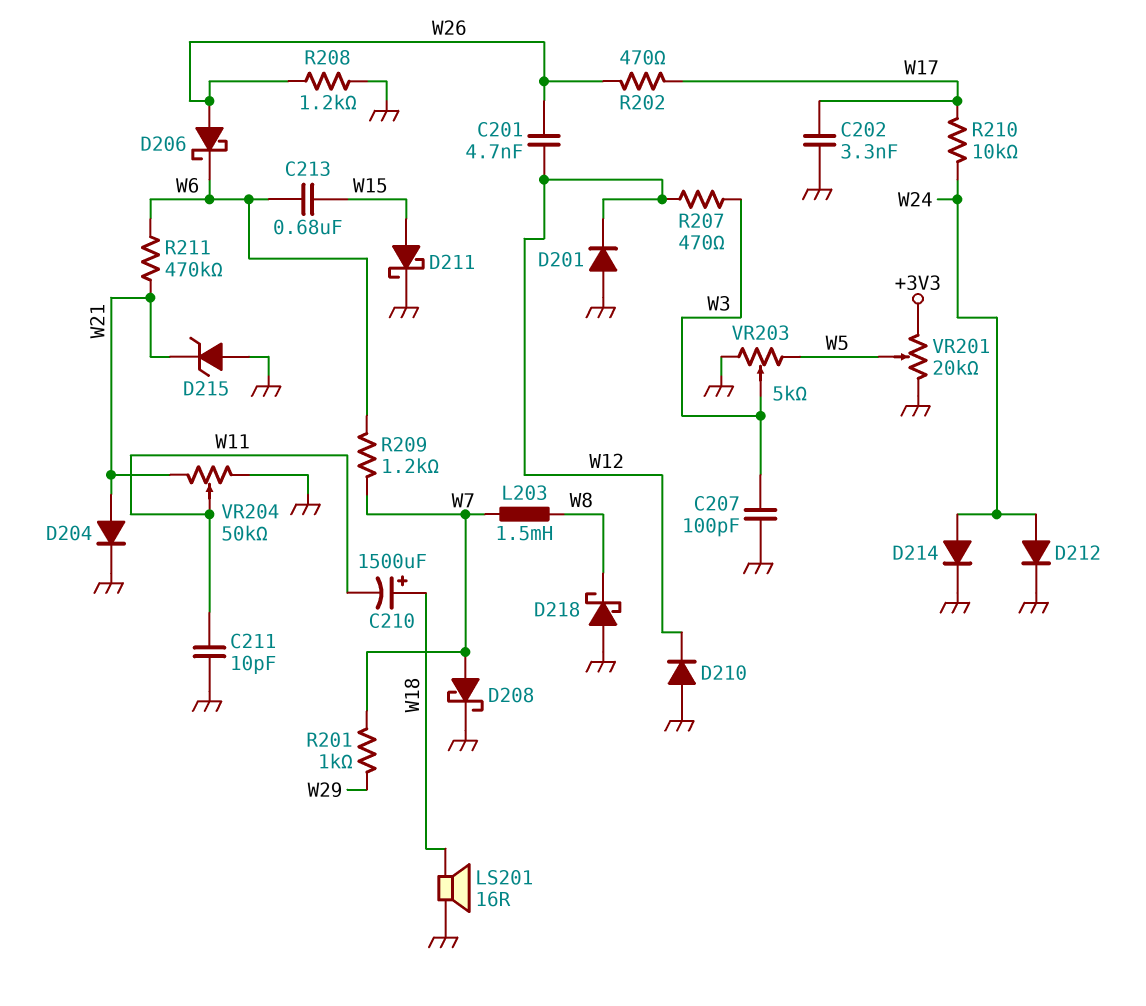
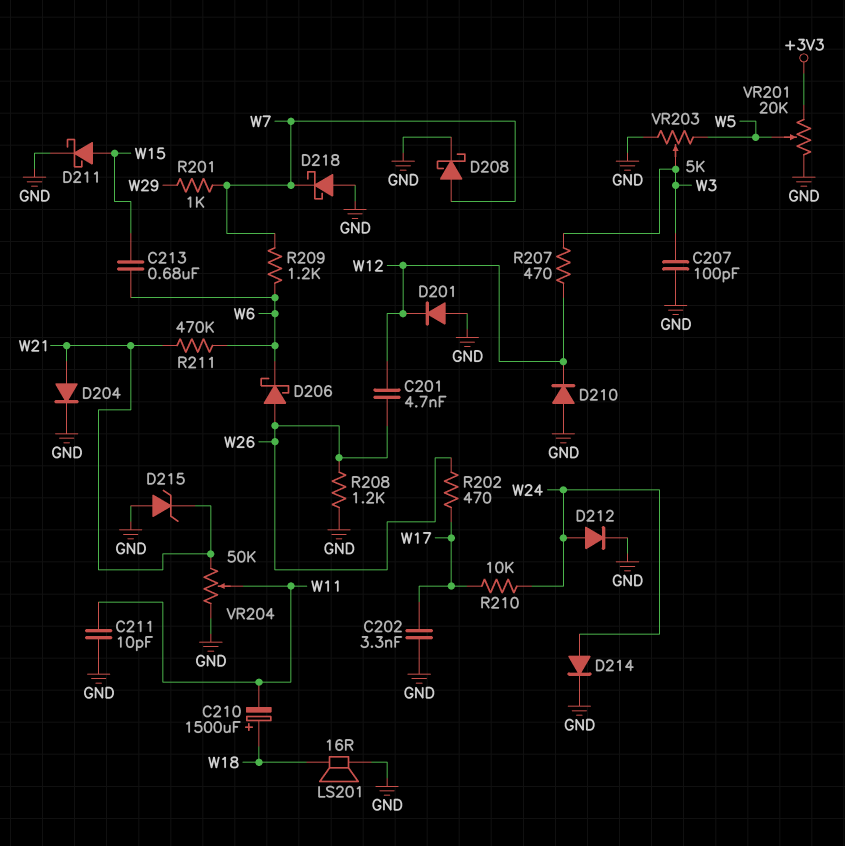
D218: schottky (A GND, K W8) -> schottky (A GND, K W7)
L203: 1.5mH (W7, W8) -> none

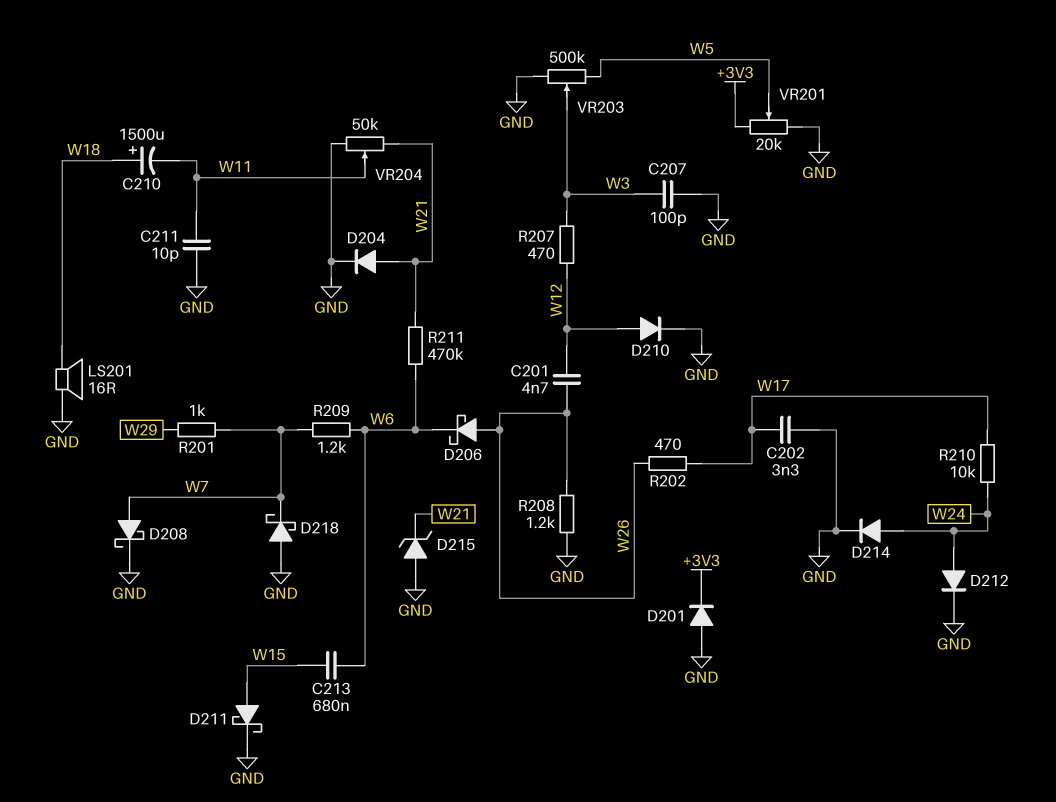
D201: diode (A GND, K W12) -> diode (A GND, K +3V3)
D210: diode (A GND, K W12) -> diode (A W12, K GND)
VR203: 5k (GND, W5, wiper W3) -> 500k (GND, W5, wiper W3)

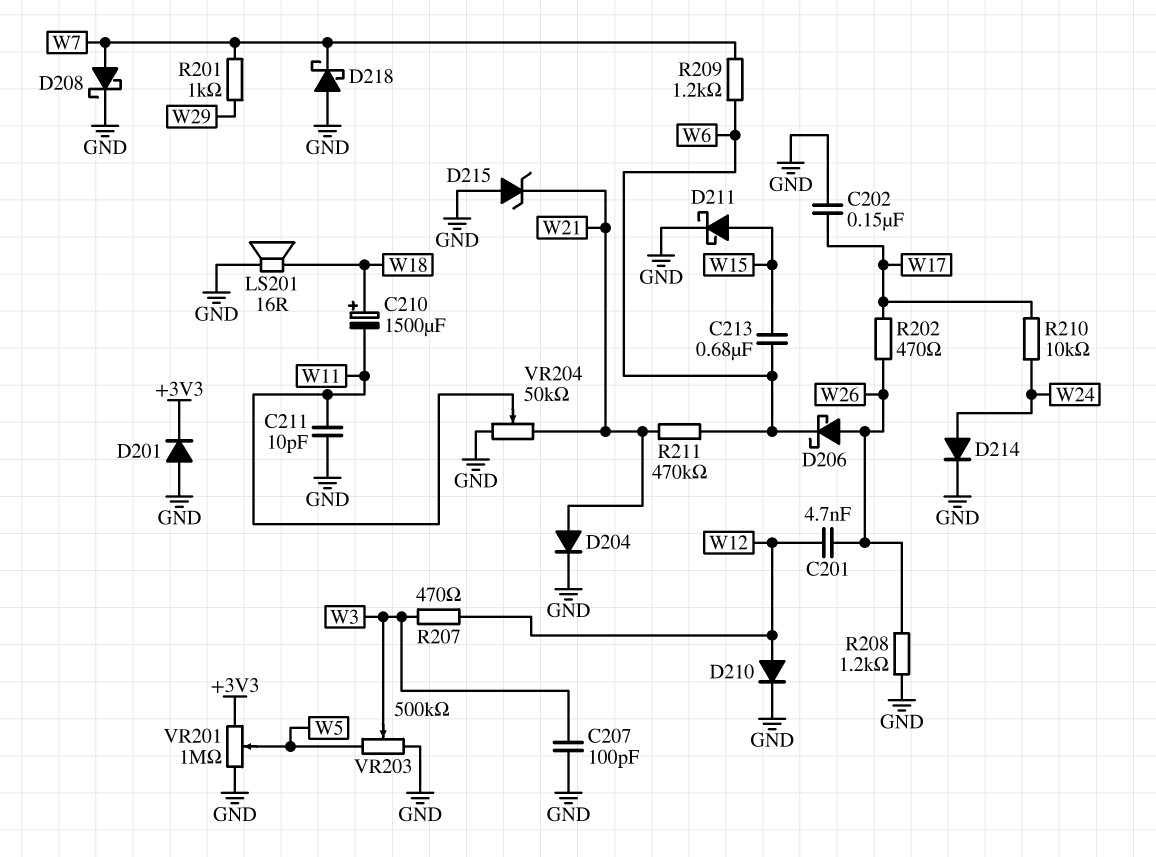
C202: 3.3nF (GND, W17) -> 150nF (GND, W17)
D212: diode (A W24, K GND) -> none
VR201: 20k (+3V3, GND, wiper W5) -> 1M (+3V3, GND, wiper W5)

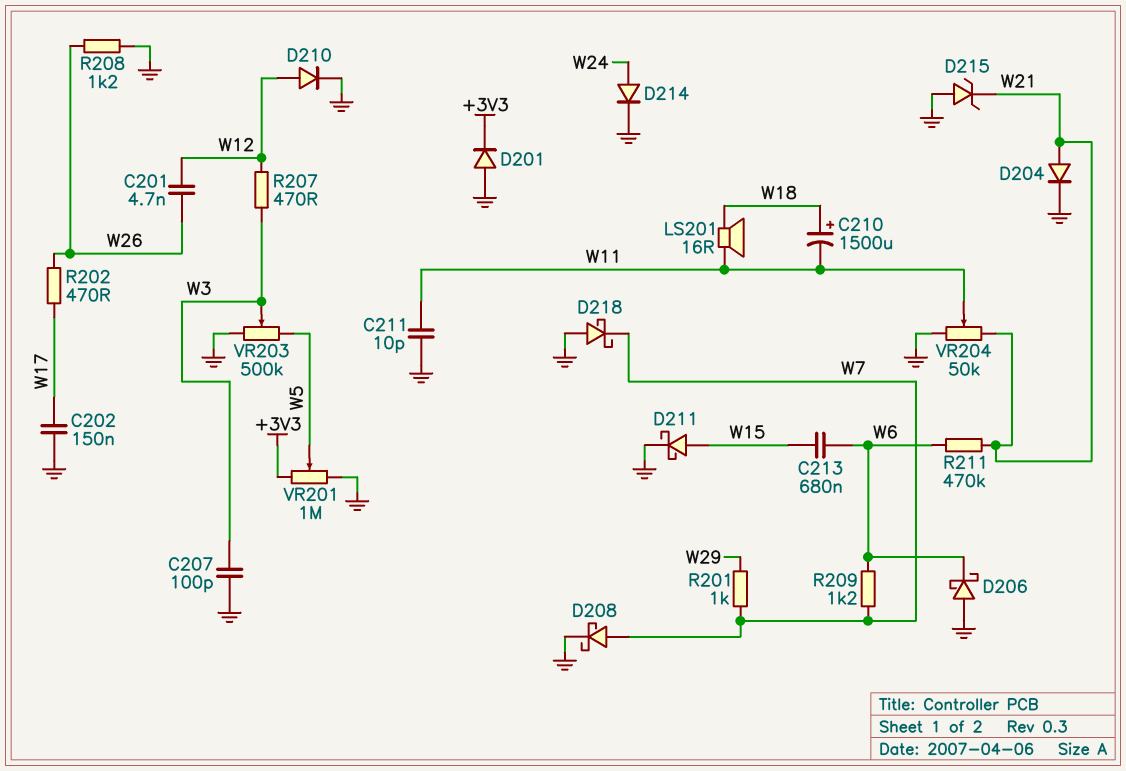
D206: schottky (A W26, K W6) -> schottky (A GND, K W6)
LS201: speaker 16R (GND, W18) -> speaker 16R (W11, W18)
R210: 10k (W17, W24) -> none

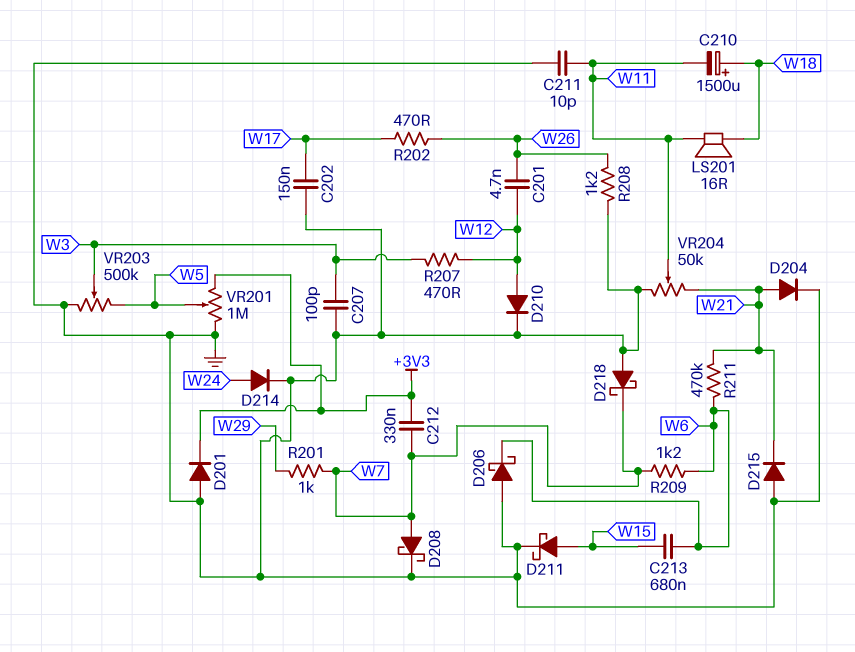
C212: none -> 330nF (+3V3, W7)
D215: zener (A GND, K W21) -> diode (A GND, K W21)

